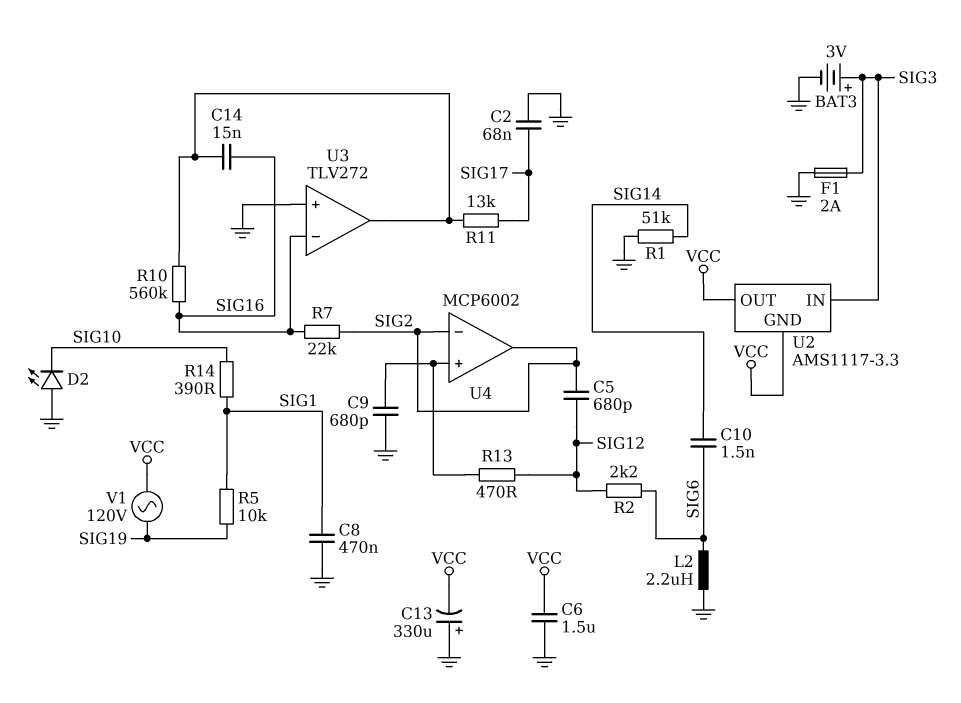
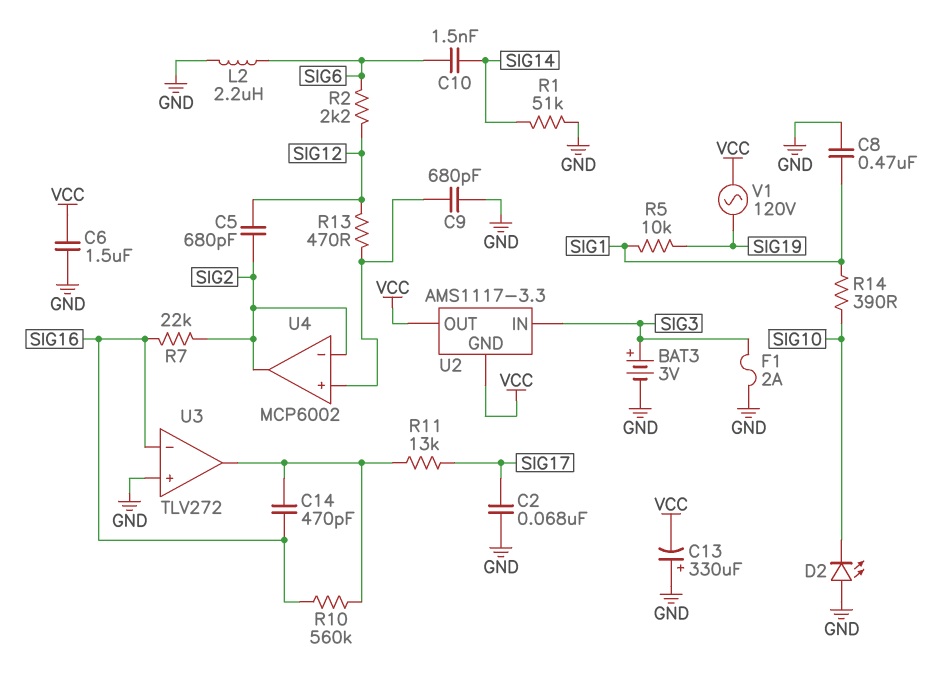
C14: 15nF (SIG16, U3/out) -> 470pF (SIG16, U3/out)

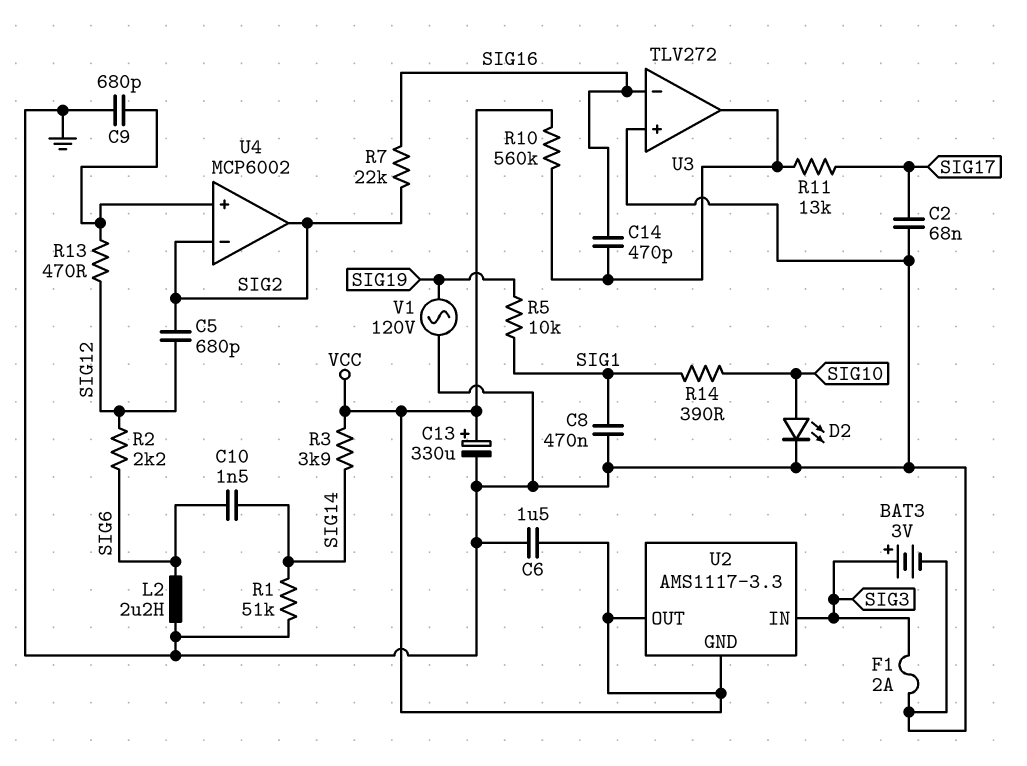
C13: 330uF (plus GND, minus VCC) -> 330uF (plus VCC, minus GND)
D2: LED (A GND, K SIG10) -> LED (A SIG10, K GND)
R3: none -> 3.9k (SIG14, VCC)
R10: 560k (SIG16, U3/out) -> 560k (U3/out, VCC)
V1: AC 120V (SIG19, VCC) -> AC 120V (GND, SIG19)

